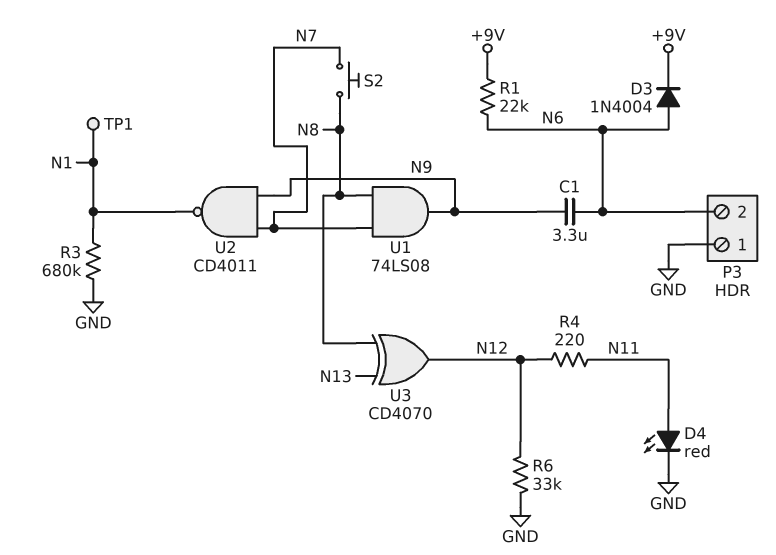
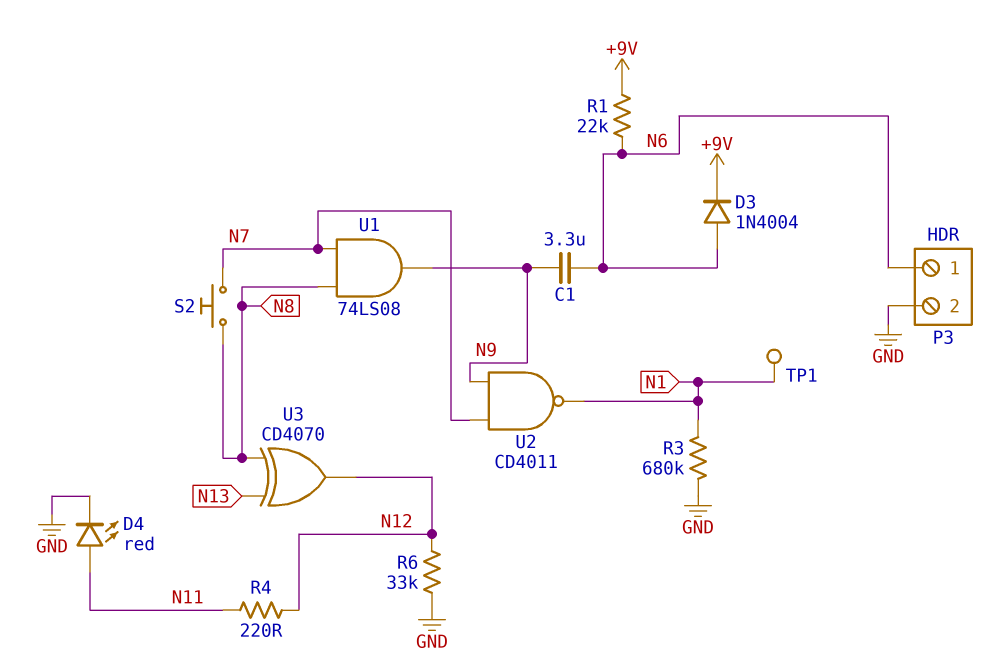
P3 pin 1: GND -> N6
P3 pin 2: N6 -> GND

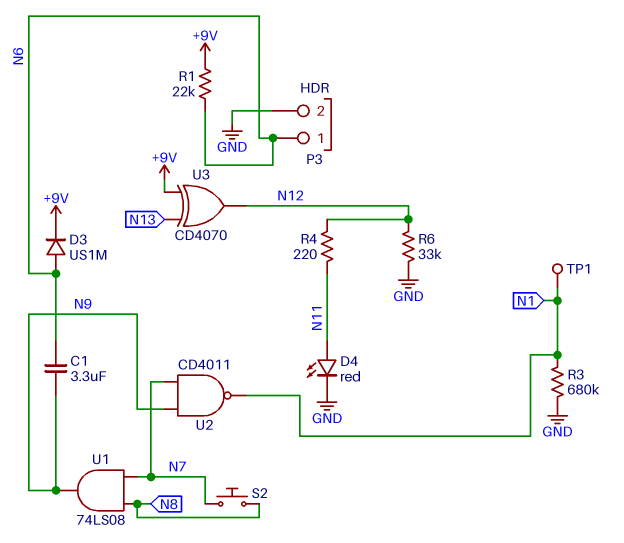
D3: diode 1N4004 (A N6, K +9V) -> diode US1M (A N6, K +9V)
U3: XOR CD4070 (in N8, in N13, out N12) -> XOR CD4070 (in +9V, in N13, out N12)

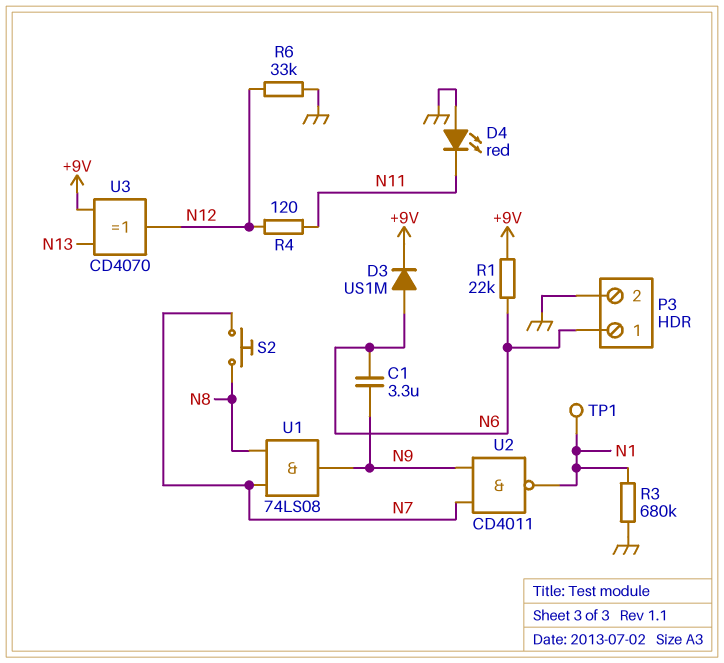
D4: LED red (A N11, K GND) -> LED red (A GND, K N11)
R4: 220 (N11, N12) -> 120 (N11, N12)

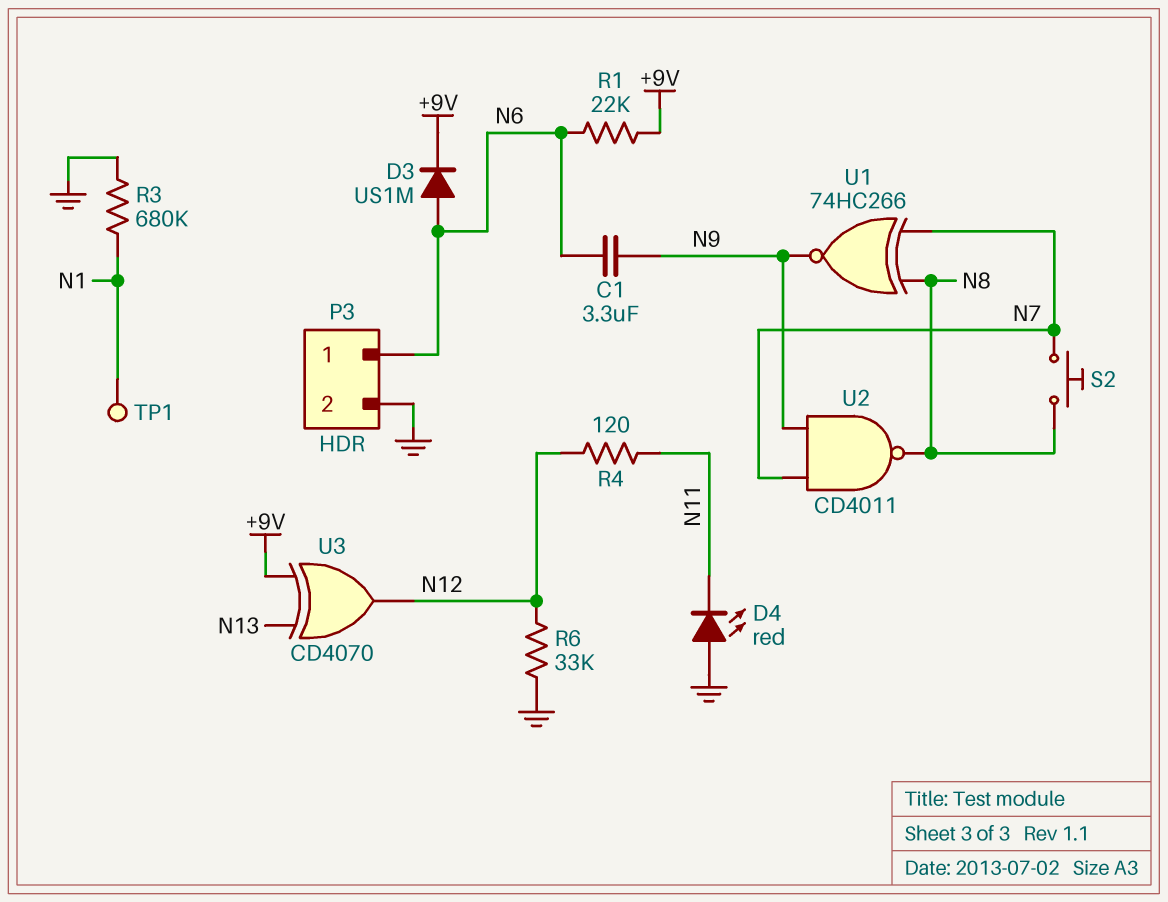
U1: AND 74LS08 (in N7, in N8, out N9) -> XNOR 74HC266 (in N7, in N8, out N9)
U2: NAND CD4011 (in N7, in N9, out N1) -> NAND CD4011 (in N7, in N9, out N8)

